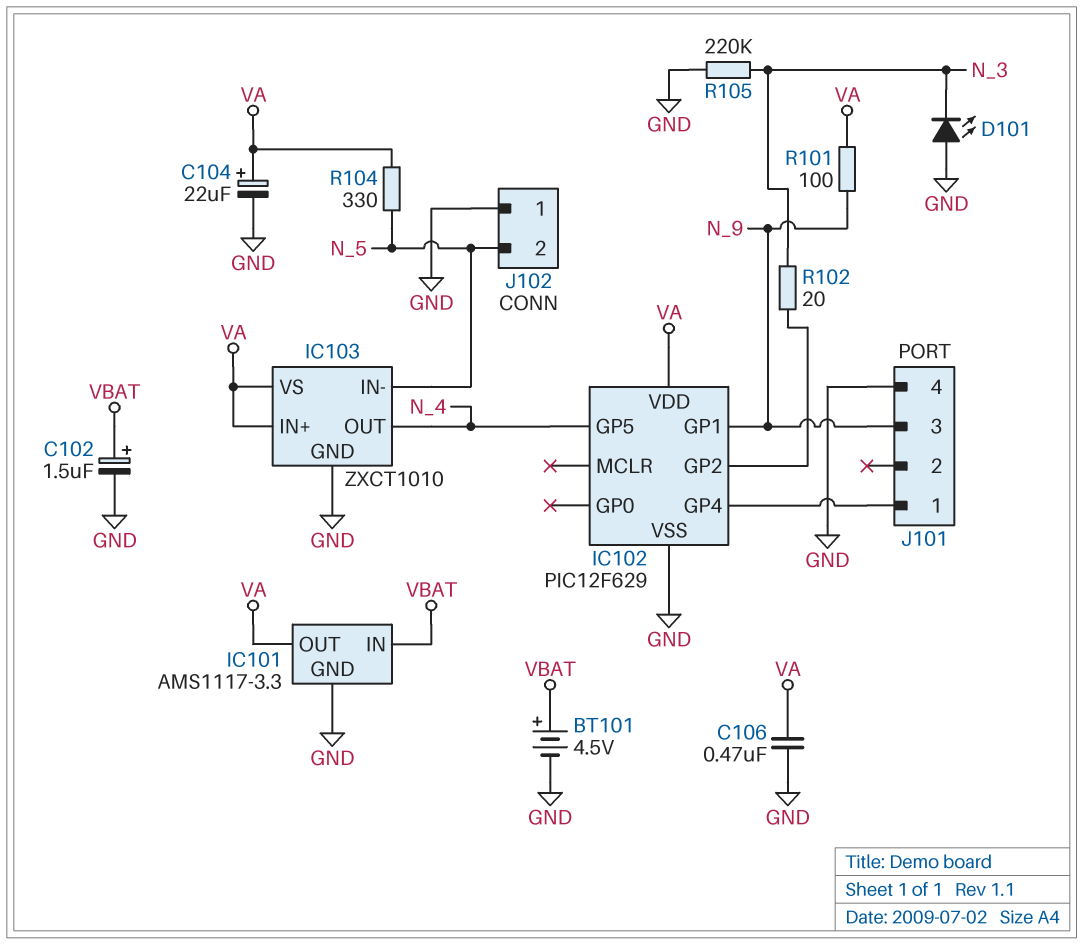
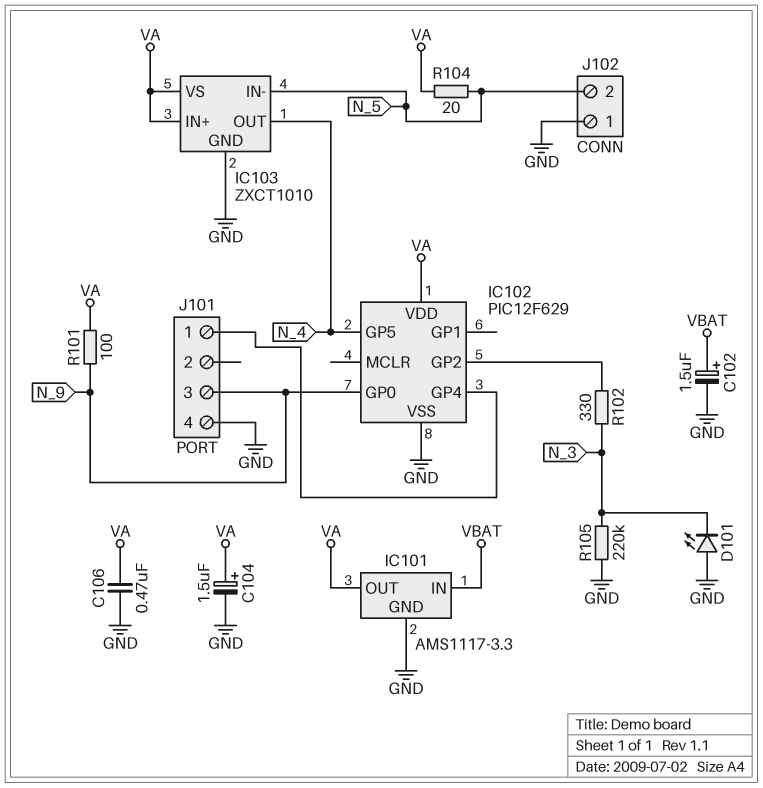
BT101: 4.5V (plus VBAT, minus GND) -> none
C104: 22uF (plus VA, minus GND) -> 1.5uF (plus VA, minus GND)
IC102 pin GP0: none -> N_9
IC102 pin GP1: N_9 -> none
R102: 20 (IC102/GP2, N_3) -> 330 (IC102/GP2, N_3)
R104: 330 (N_5, VA) -> 20 (N_5, VA)

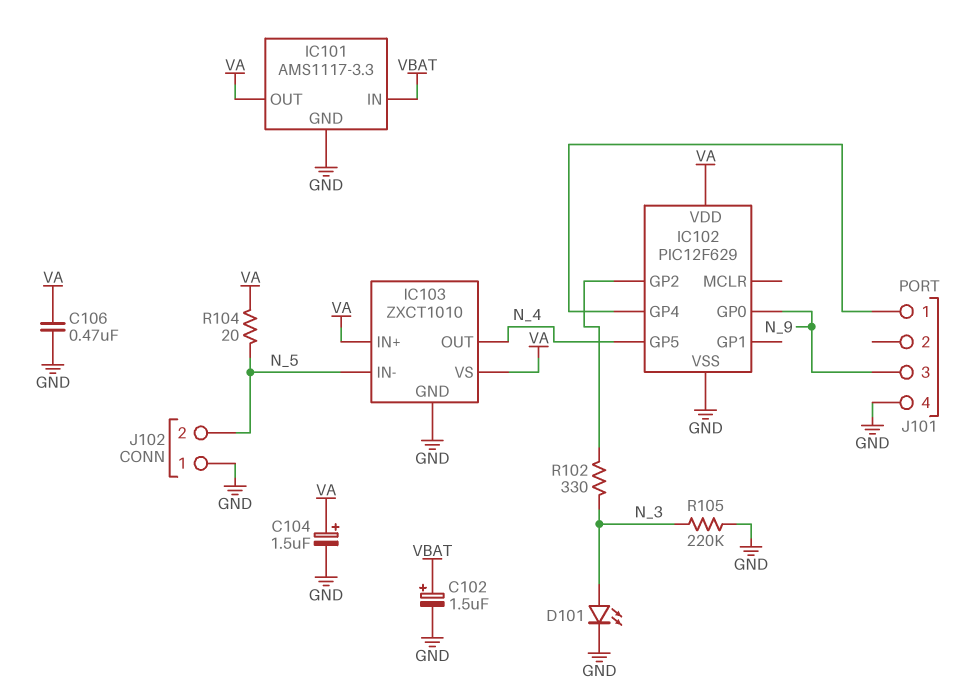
D101: LED (A GND, K N_3) -> LED (A N_3, K GND)
R101: 100 (N_9, VA) -> none

